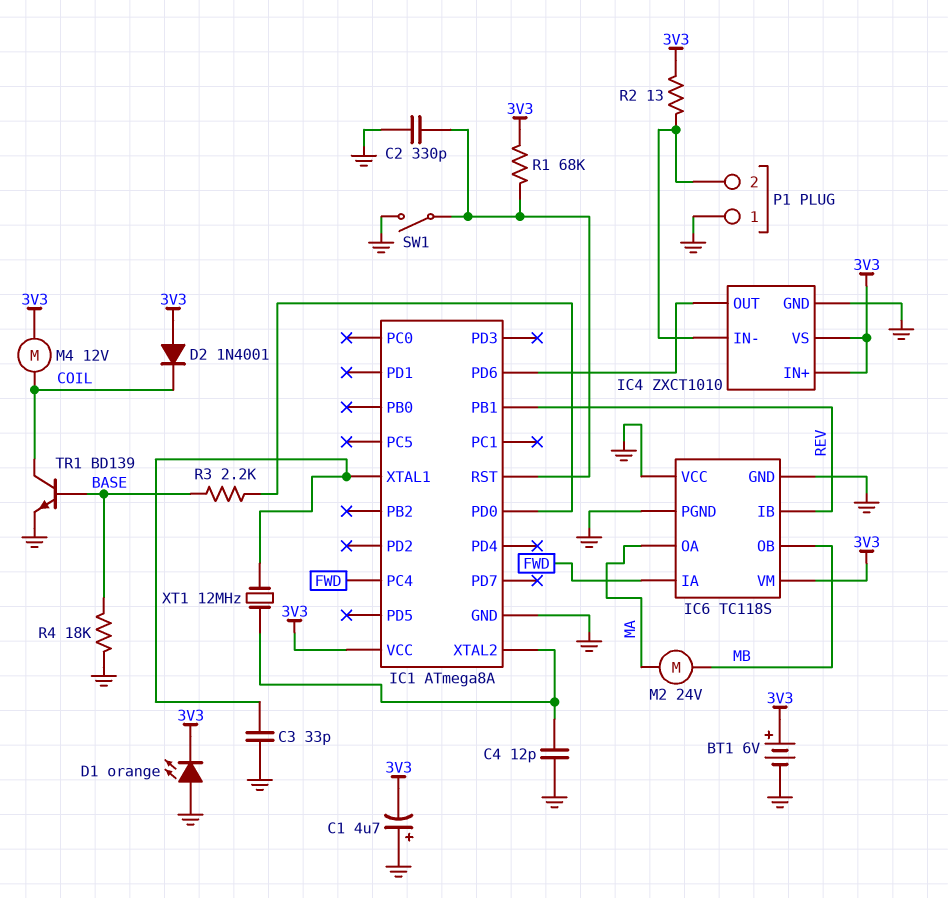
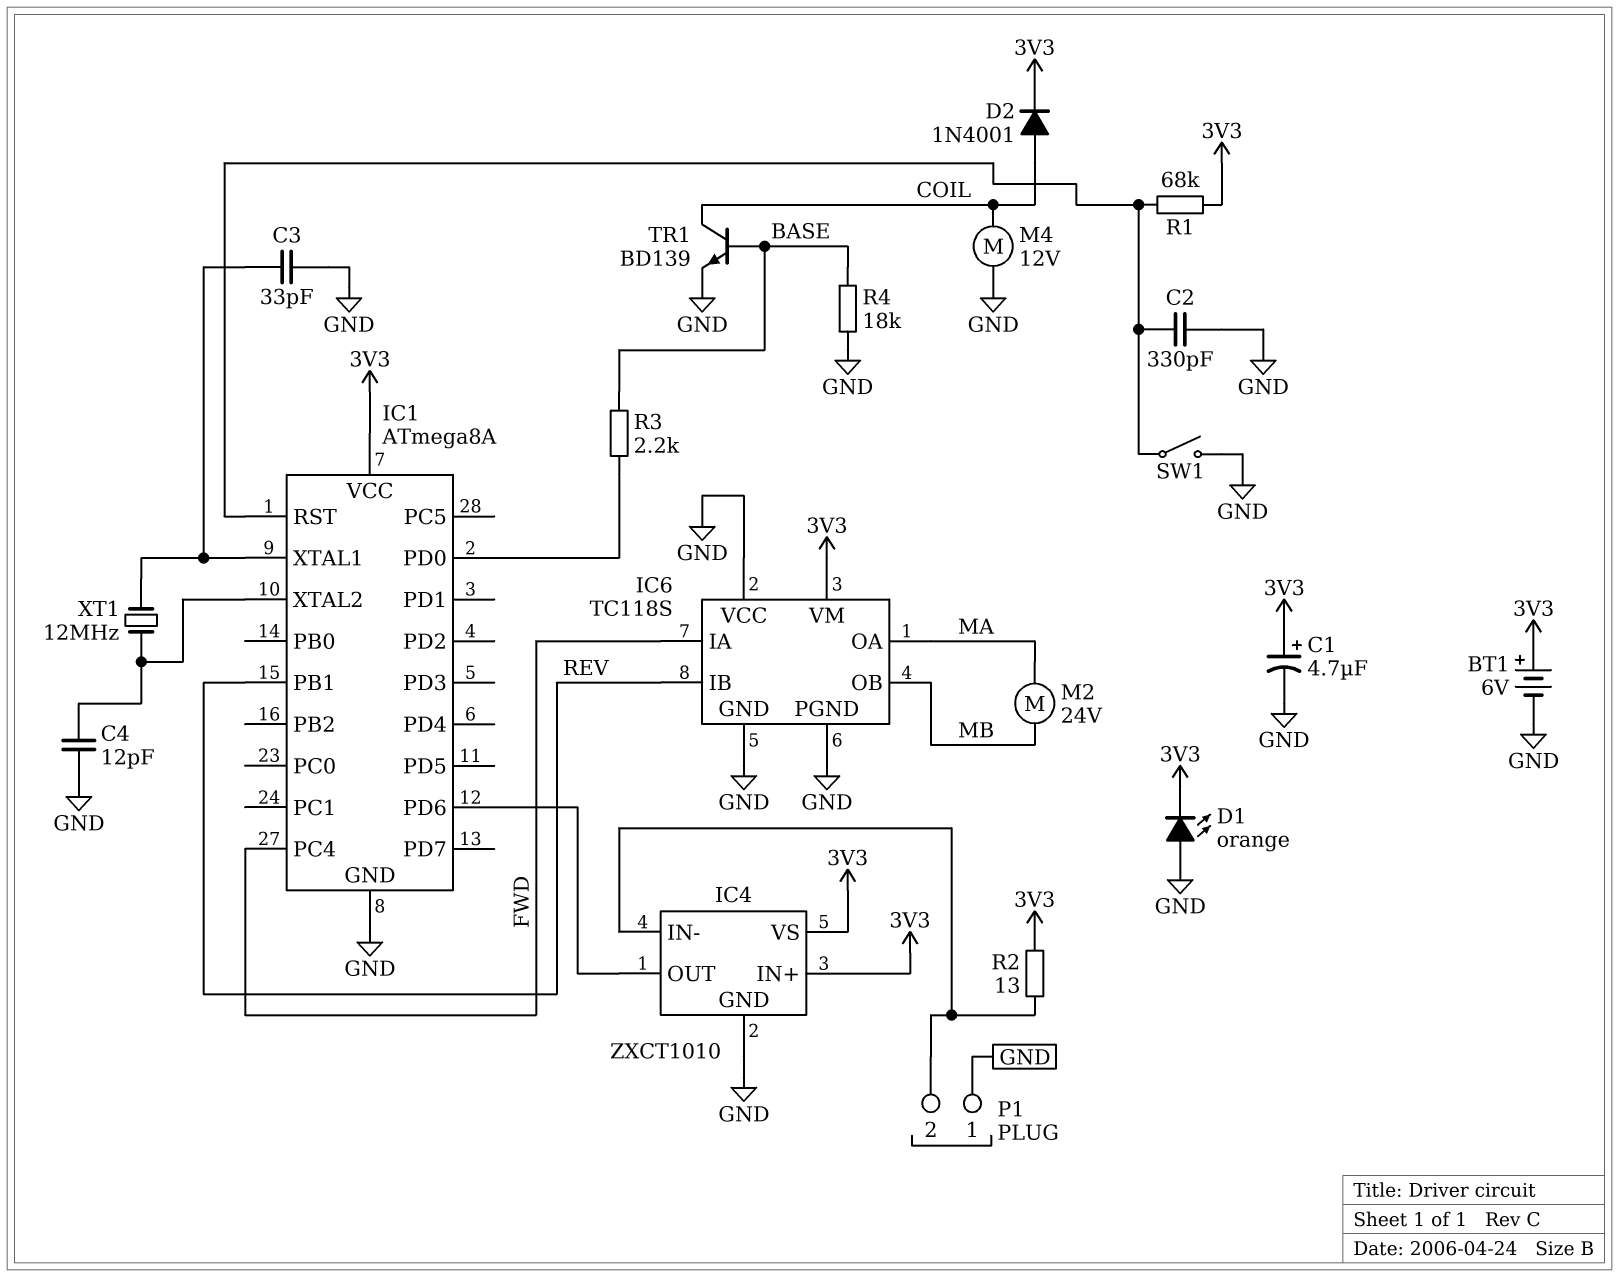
C1: 4.7uF (plus GND, minus 3V3) -> 4.7uF (plus 3V3, minus GND)
D2: diode 1N4001 (A 3V3, K COIL) -> diode 1N4001 (A COIL, K 3V3)
M4: motor 12V (3V3, COIL) -> motor 12V (COIL, GND)

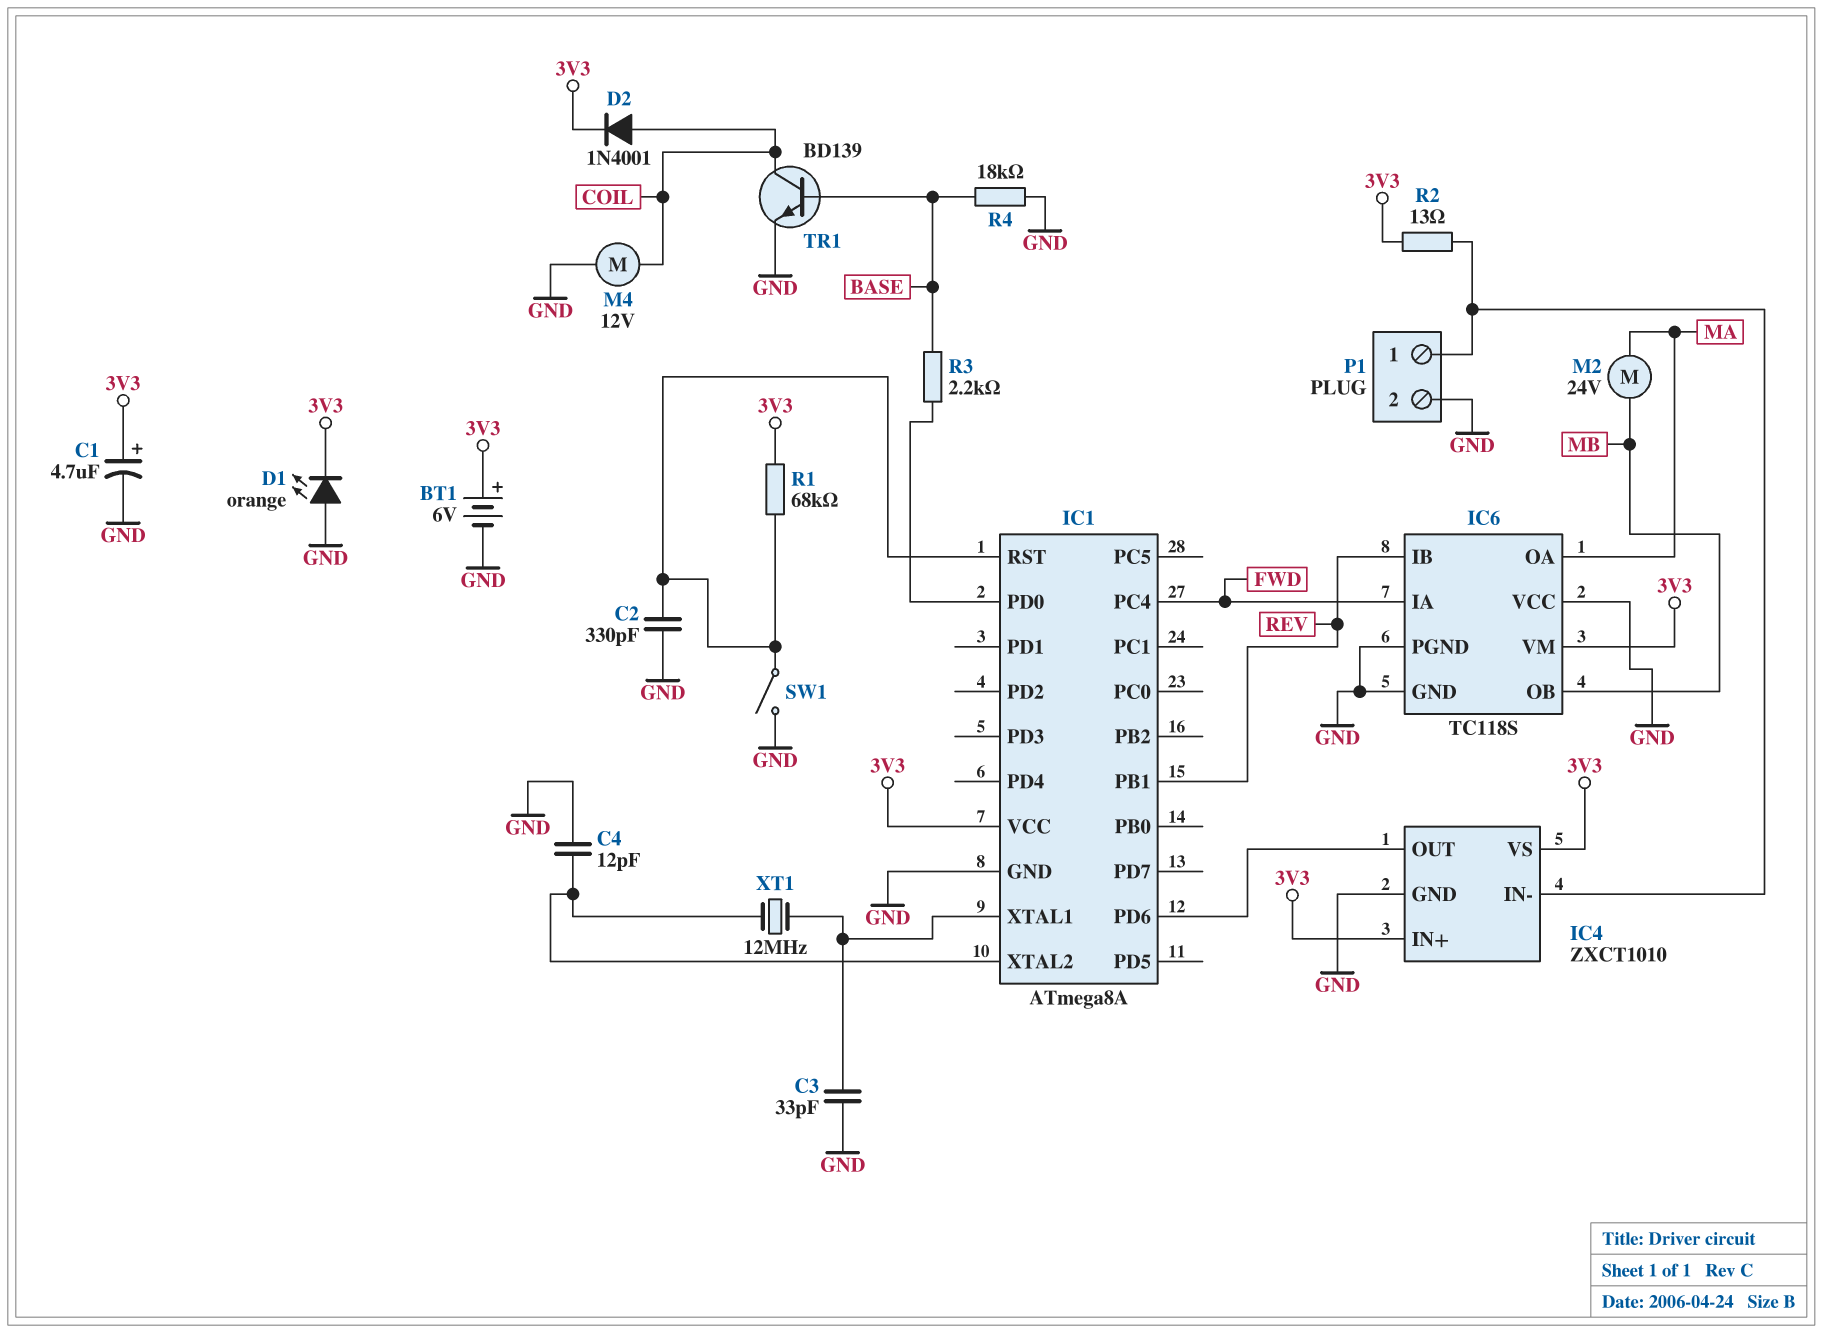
P1 pin 1: GND -> IC4/IN-
P1 pin 2: IC4/IN- -> GND

